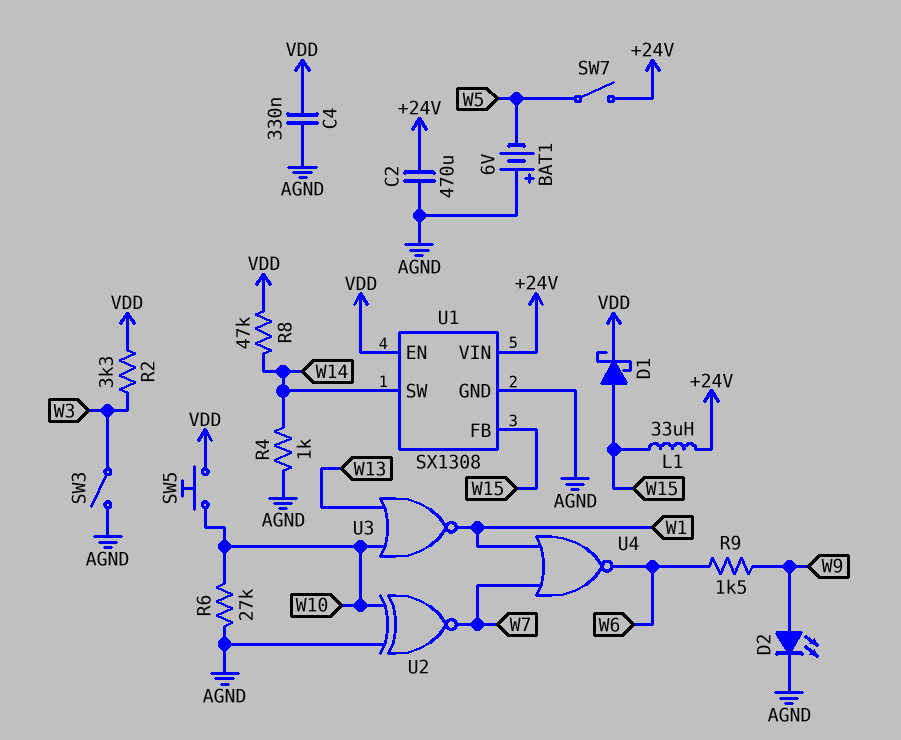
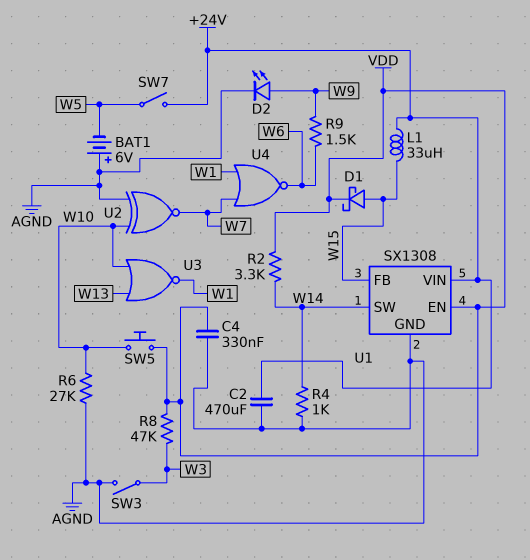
R2: 3.3k (VDD, W3) -> 3.3k (VDD, W14)
R8: 47k (VDD, W14) -> 47k (VDD, W3)

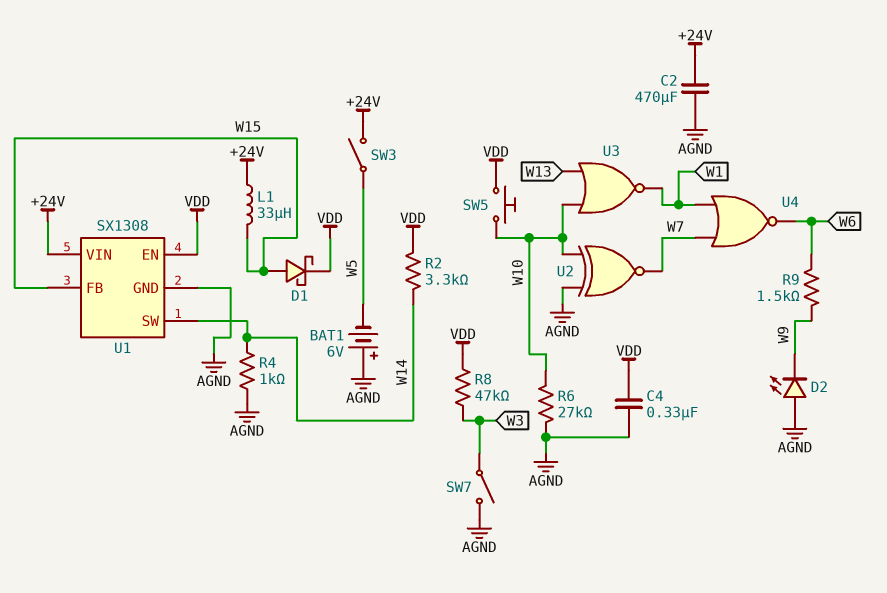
D2: LED (A W9, K AGND) -> LED (A AGND, K W9)
SW3: switch (AGND, W3) -> switch (+24V, W5)
SW7: switch (+24V, W5) -> switch (AGND, W3)

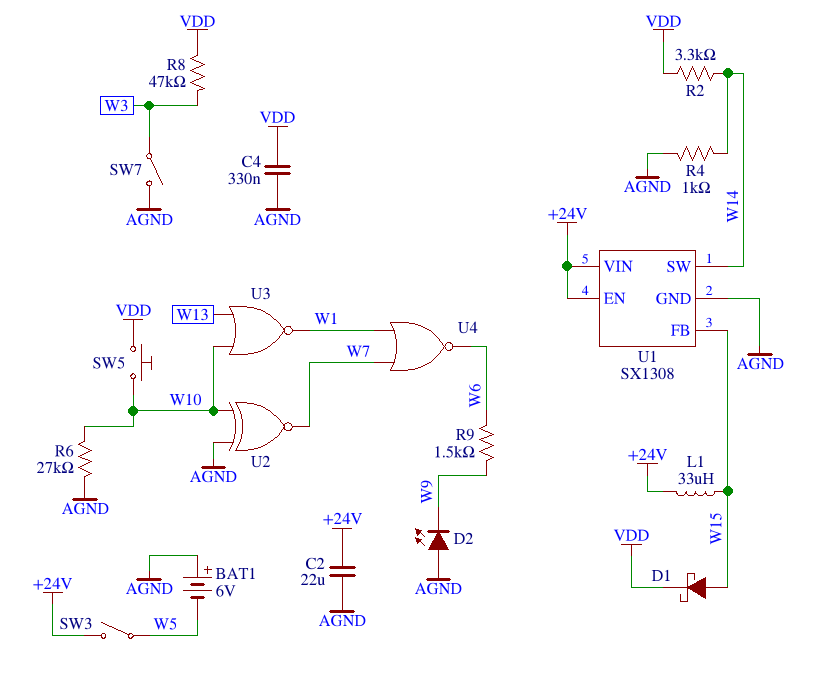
C2: 470uF (+24V, AGND) -> 22uF (+24V, AGND)
U1 pin EN: VDD -> +24V

